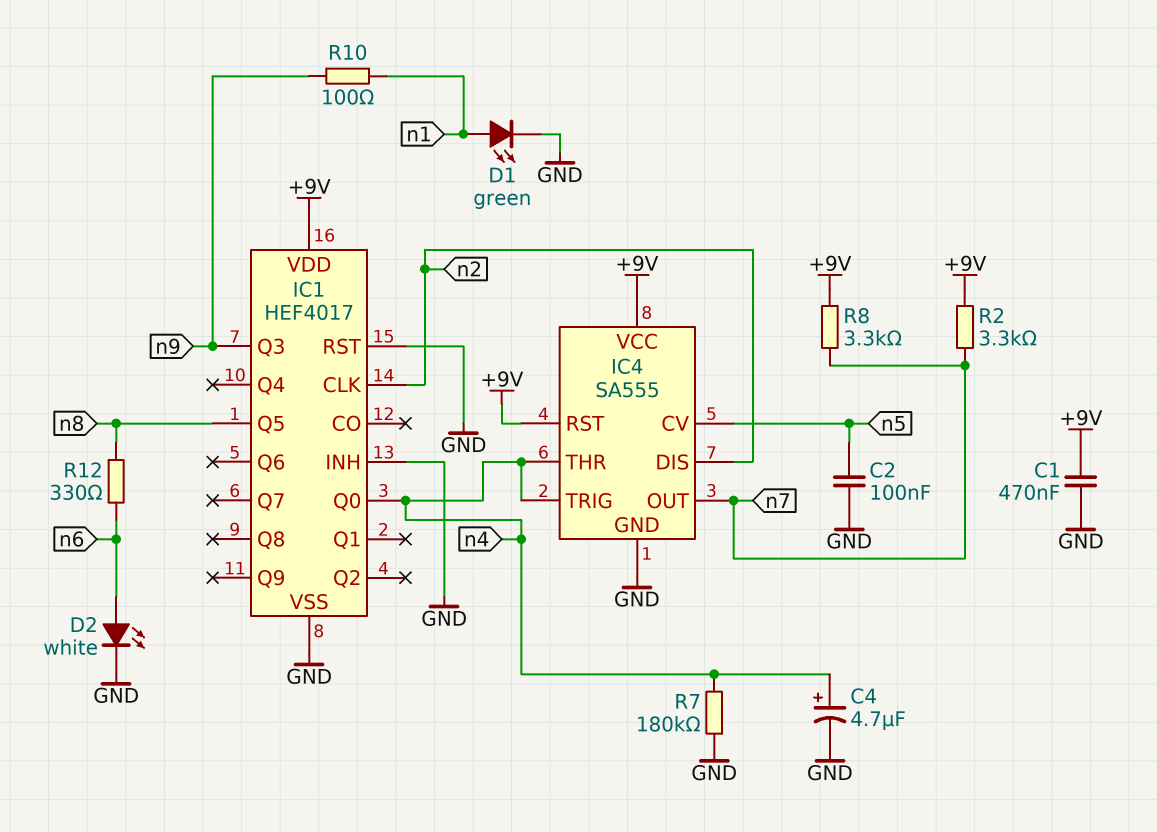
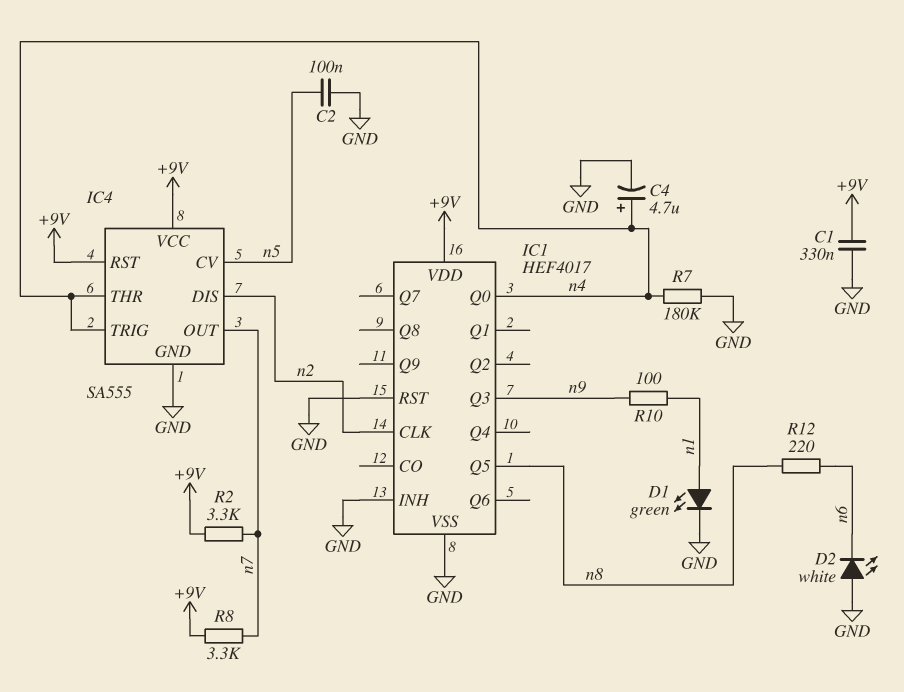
C1: 470nF (+9V, GND) -> 330nF (+9V, GND)
D2: LED white (A n6, K GND) -> LED white (A GND, K n6)
R12: 330 (n6, n8) -> 220 (n6, n8)

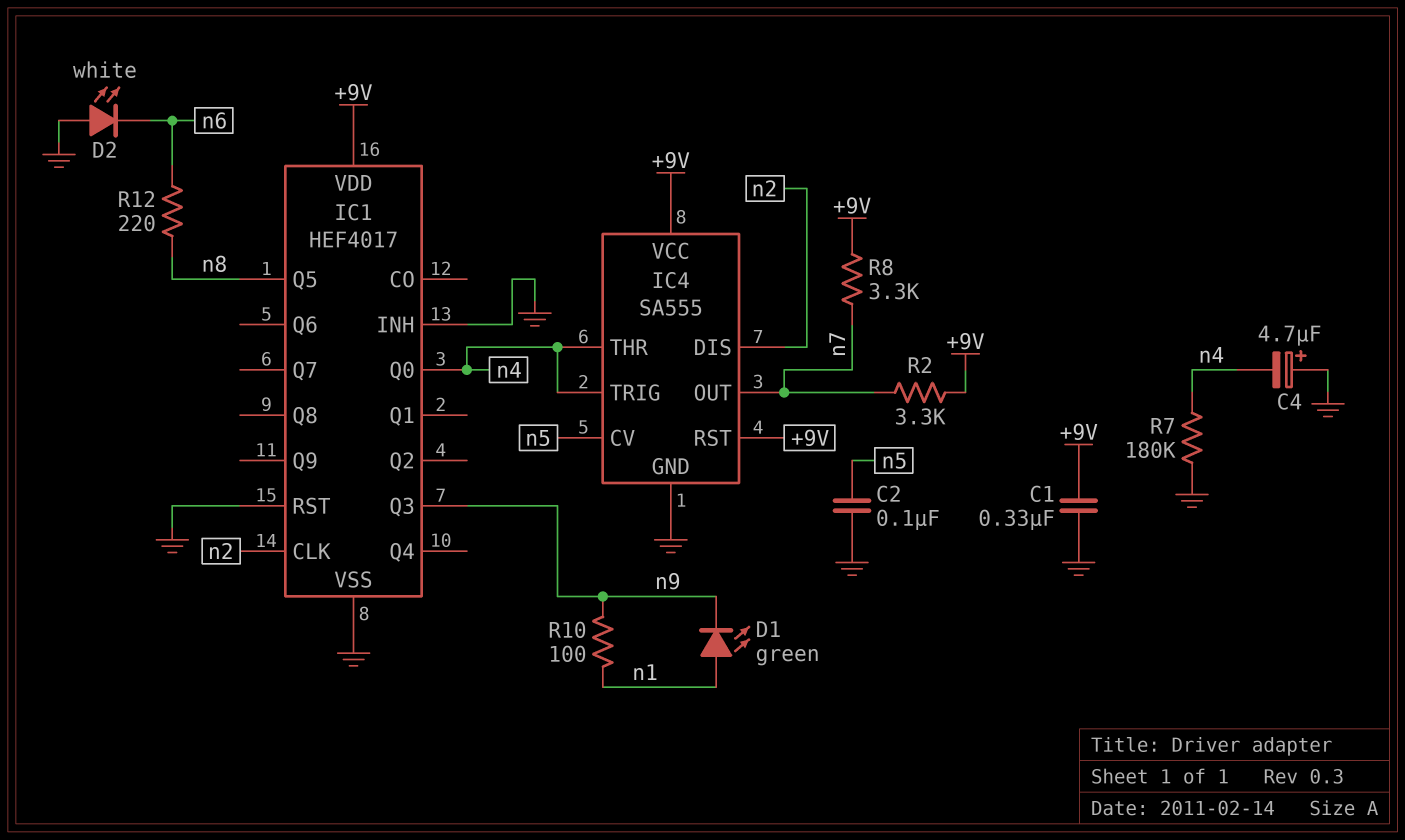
C4: 4.7uF (plus n4, minus GND) -> 4.7uF (plus GND, minus n4)
D1: LED green (A n1, K GND) -> LED green (A n1, K n9)

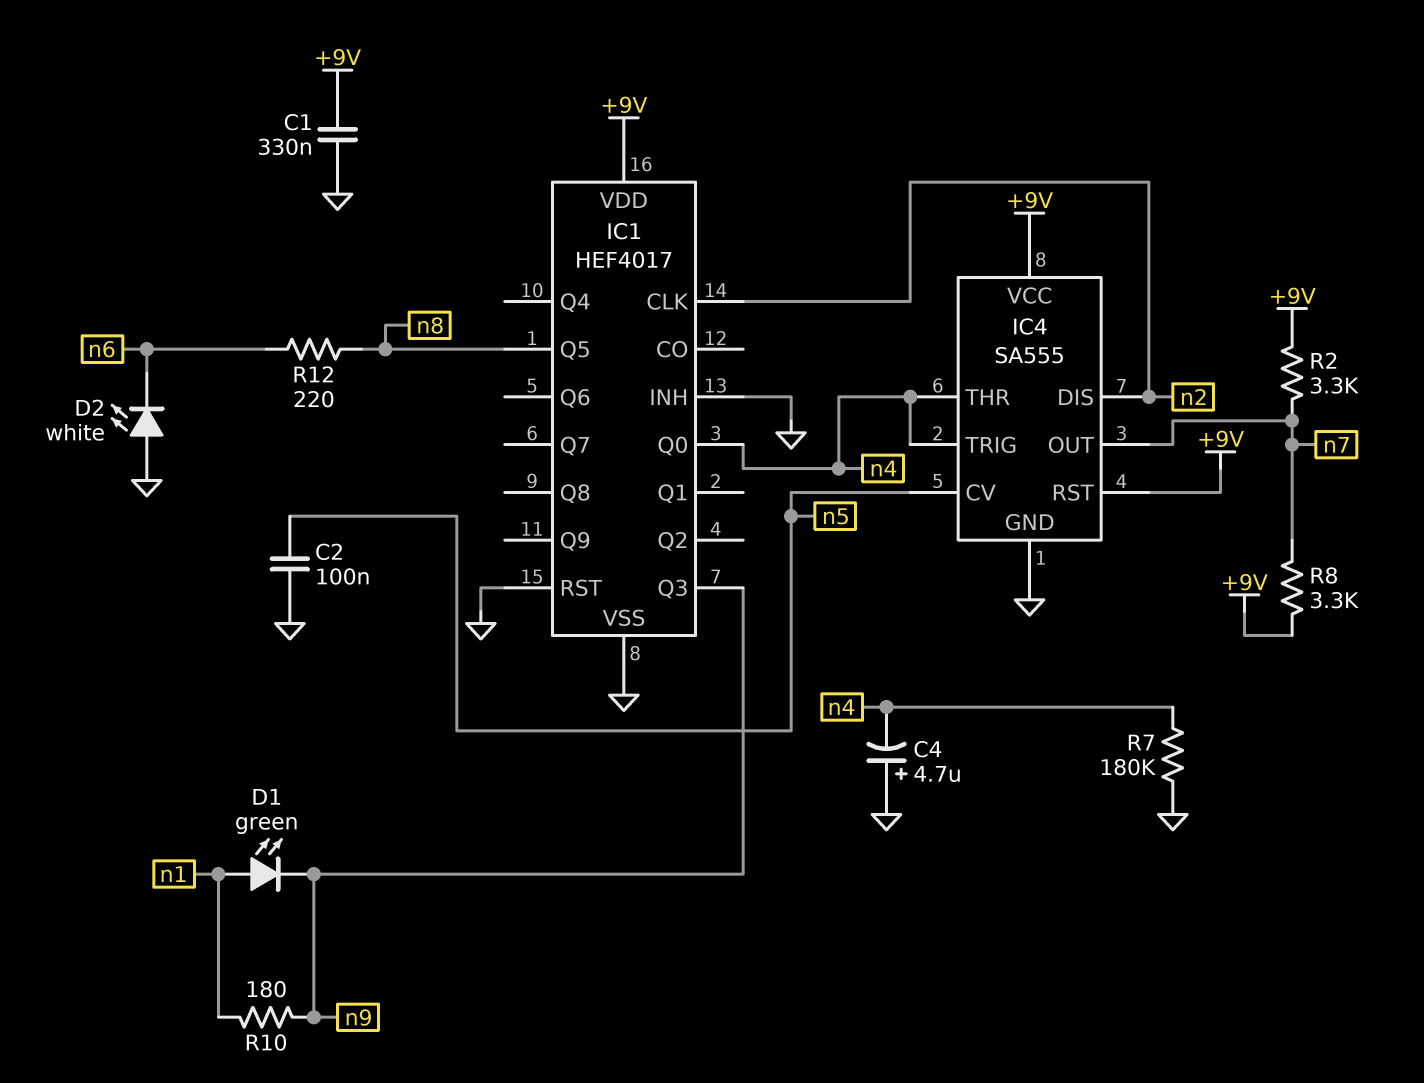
R10: 100 (n1, n9) -> 180 (n1, n9)

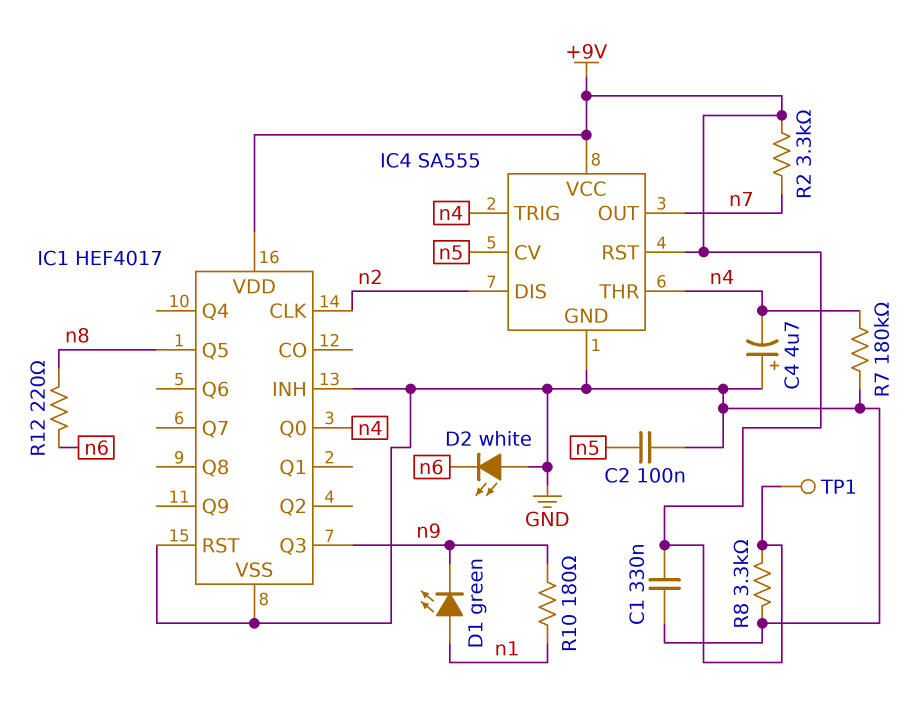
R8: 3.3k (+9V, n7) -> 3.3k (+9V, GND)
TP1: none -> test point (+9V)

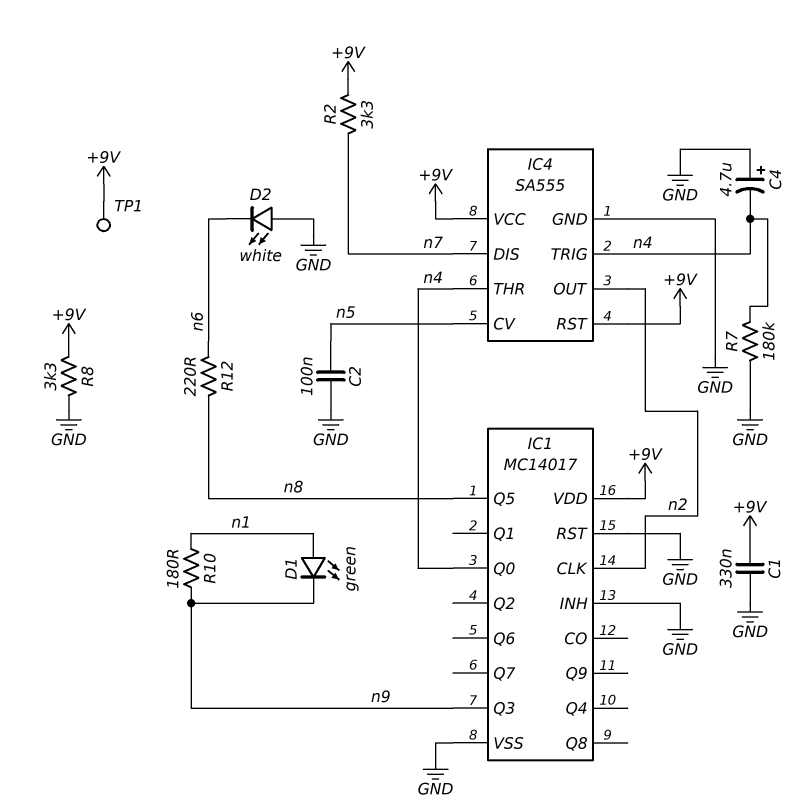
IC1: HEF4017 -> MC14017
IC4 pin DIS: n2 -> n7
IC4 pin OUT: n7 -> n2

